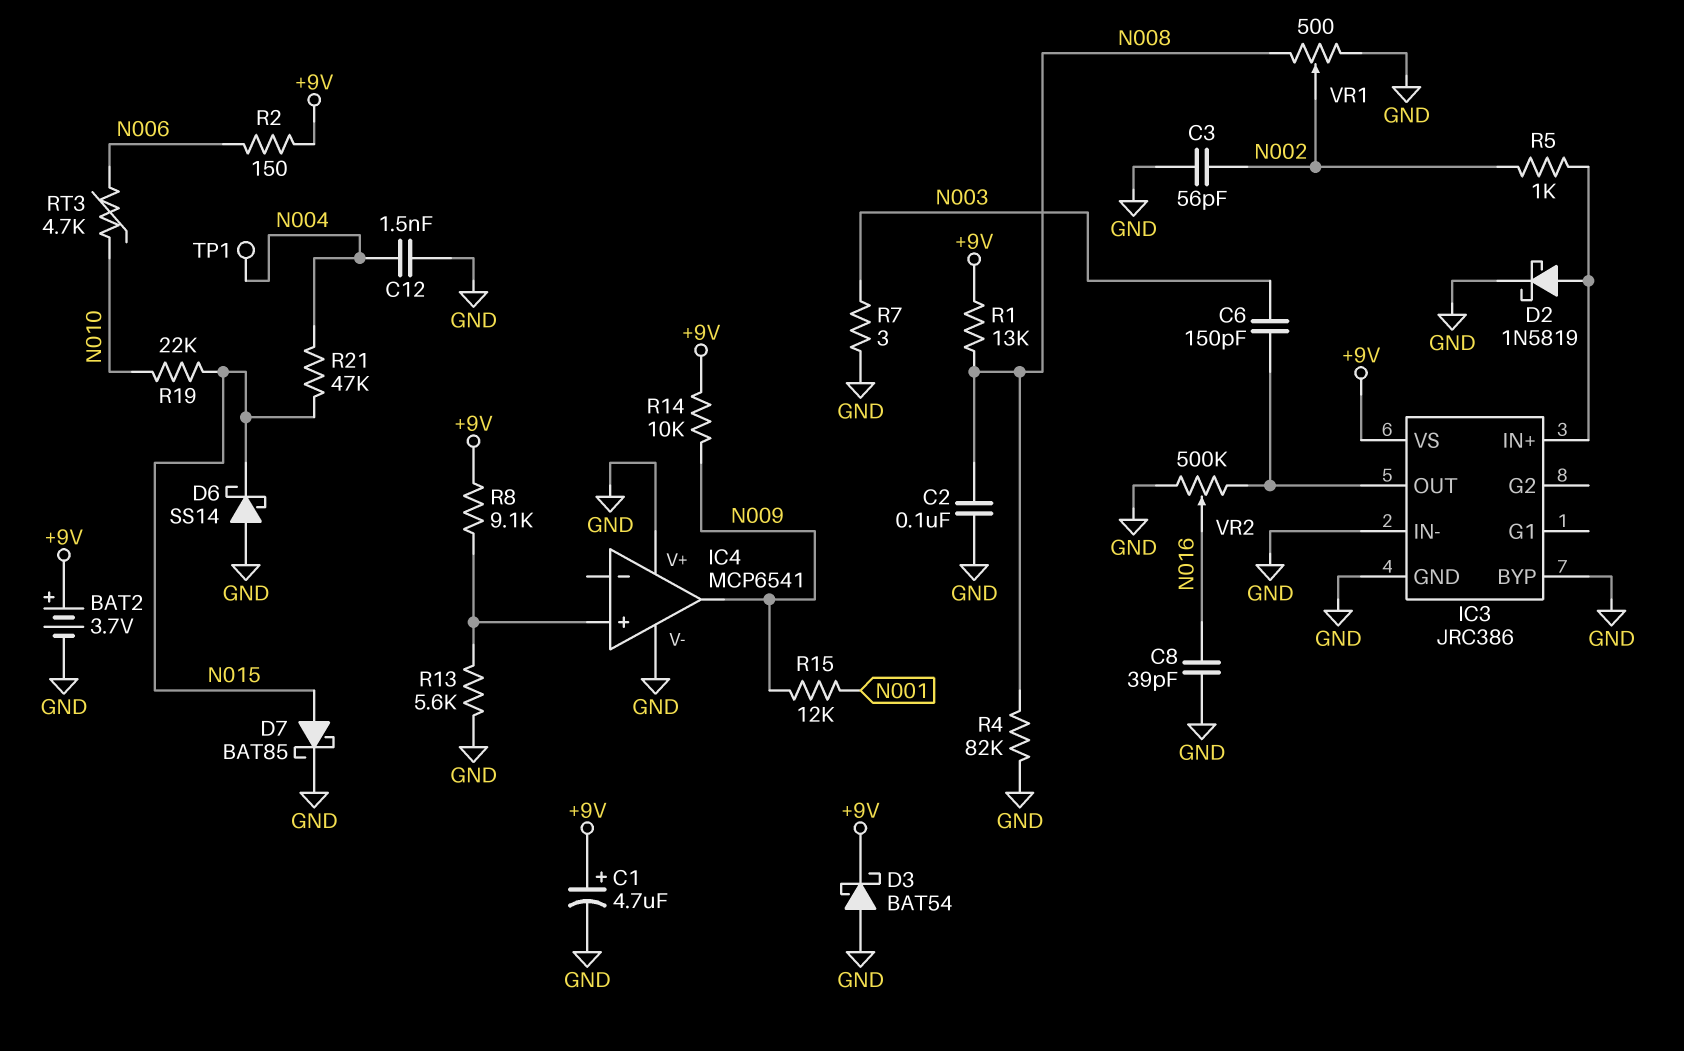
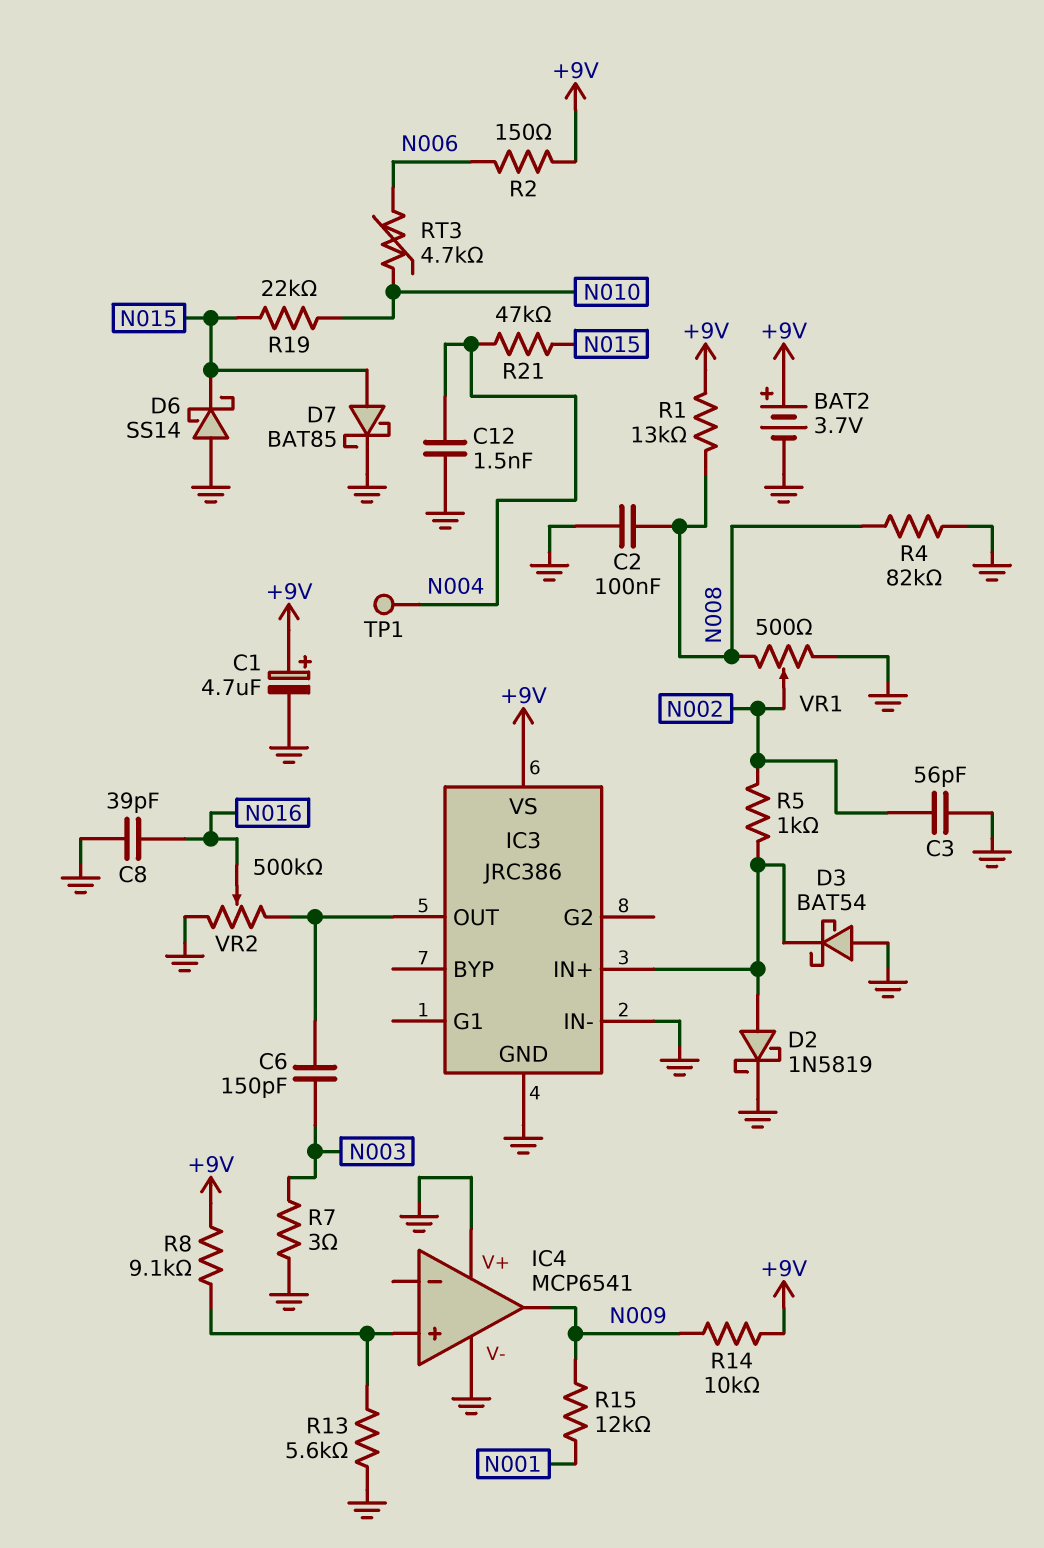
D3: schottky BAT54 (A GND, K +9V) -> schottky BAT54 (A GND, K IC3/IN+)
IC3 pin BYP: GND -> none

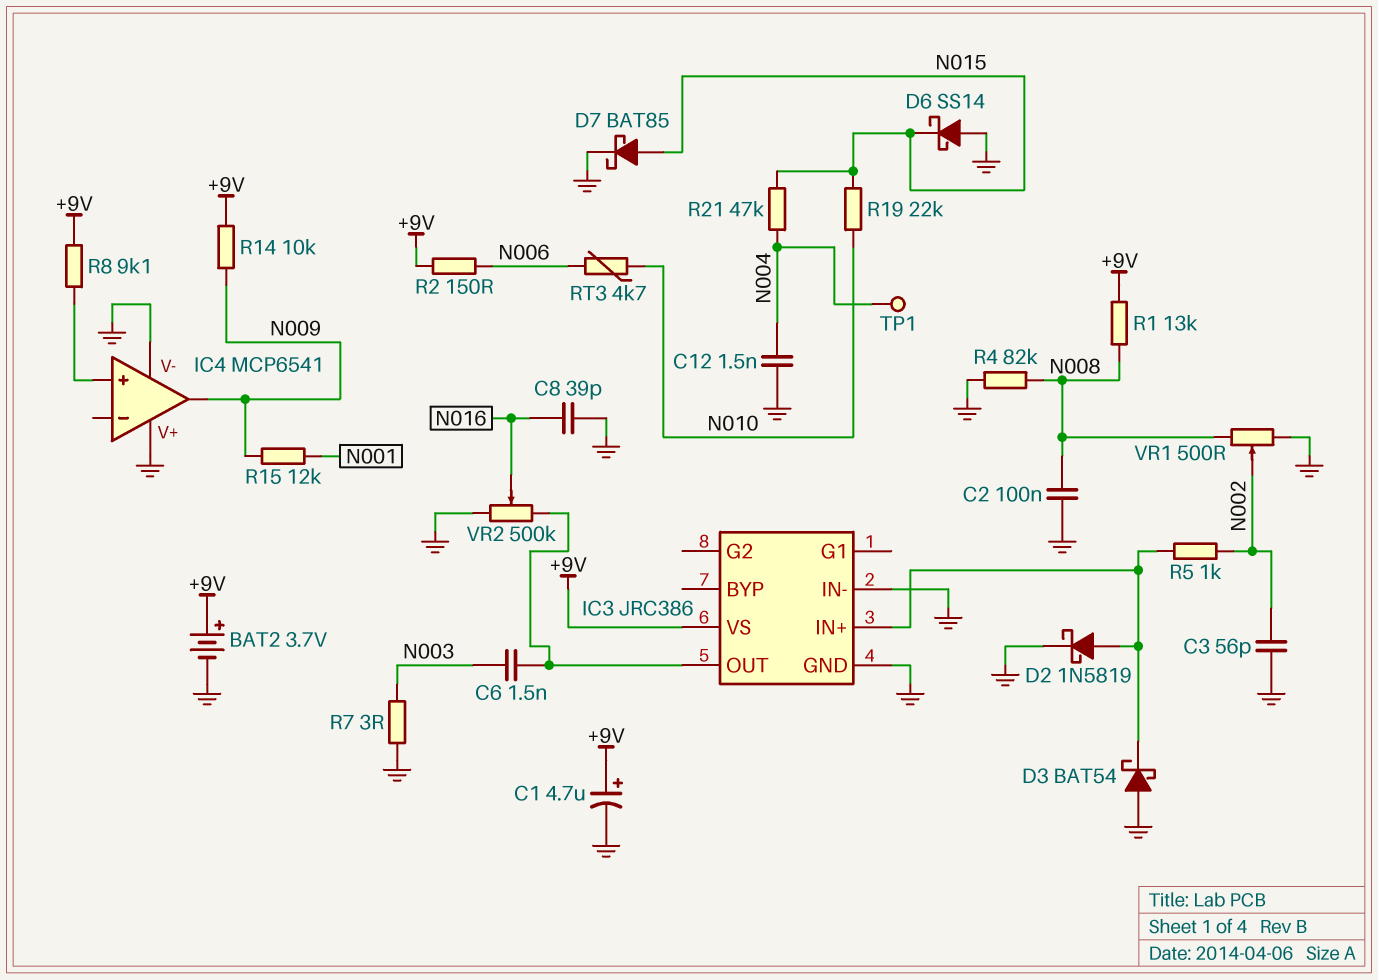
C6: 150pF (IC3/OUT, N003) -> 1.5nF (IC3/OUT, N003)
R13: 5.6k (GND, IC4/in+) -> none

